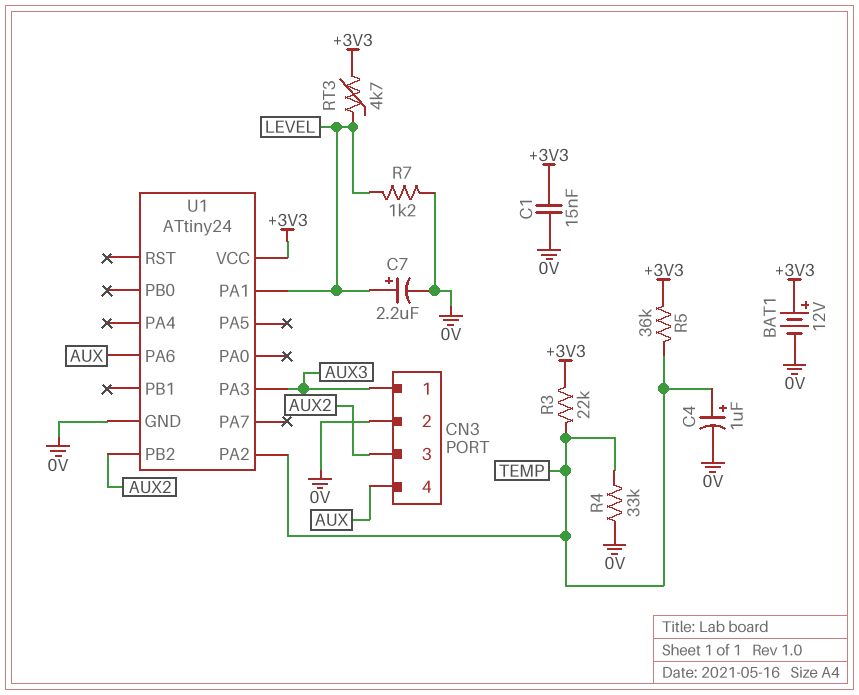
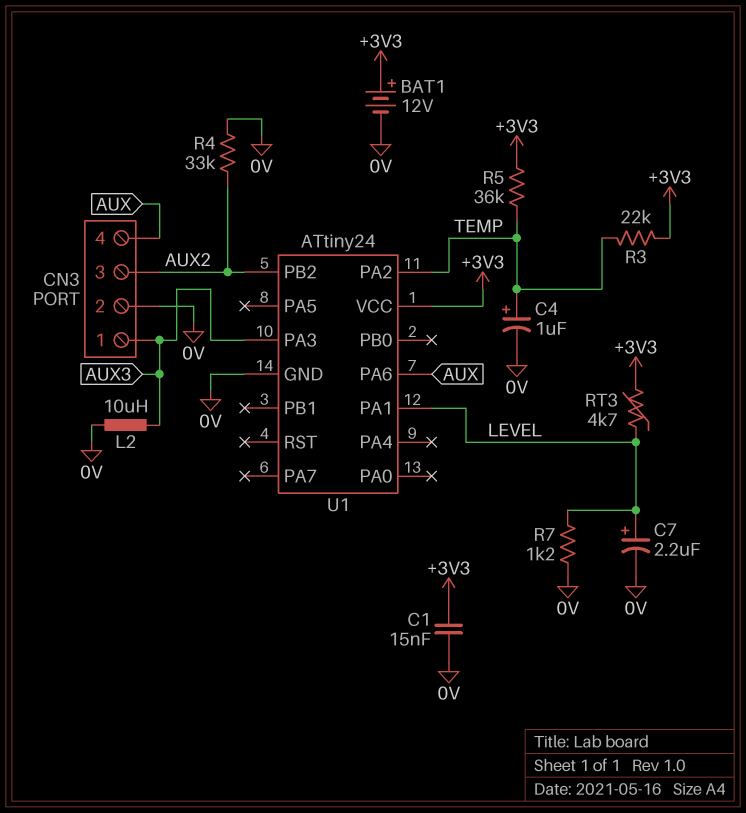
L2: none -> 10uH (0V, AUX3)
R4: 33k (0V, TEMP) -> 33k (0V, AUX2)

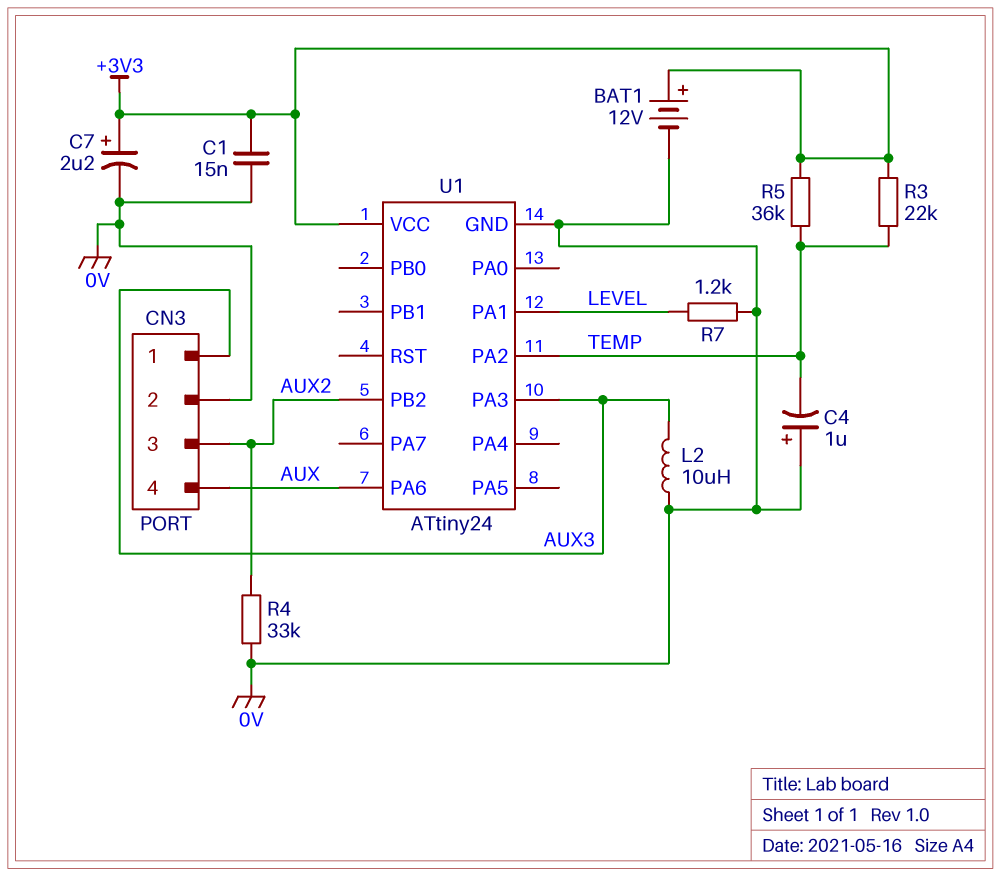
C4: 1uF (plus TEMP, minus 0V) -> 1uF (plus 0V, minus TEMP)
C7: 2.2uF (plus LEVEL, minus 0V) -> 2.2uF (plus +3V3, minus 0V)
RT3: 4.7k (+3V3, LEVEL) -> none

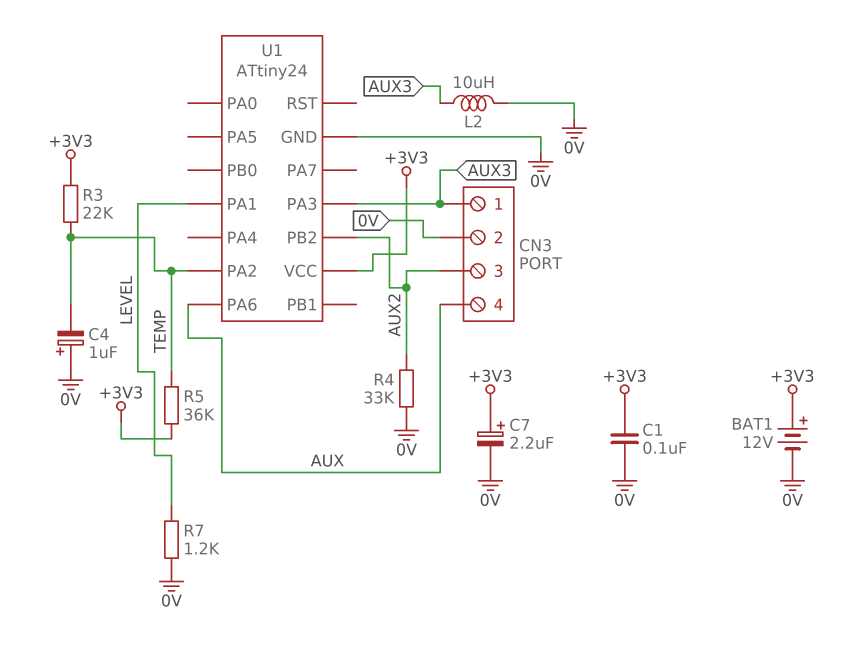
C1: 15nF (+3V3, 0V) -> 100nF (+3V3, 0V)

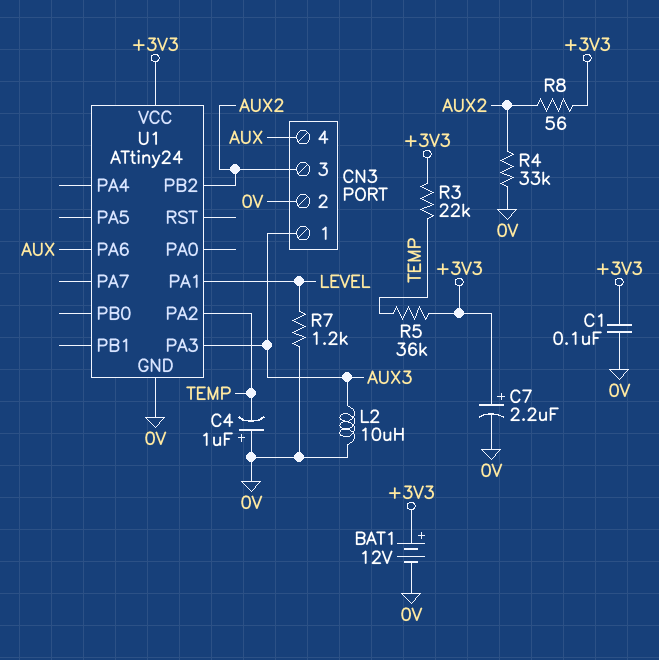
R8: none -> 56 (+3V3, AUX2)

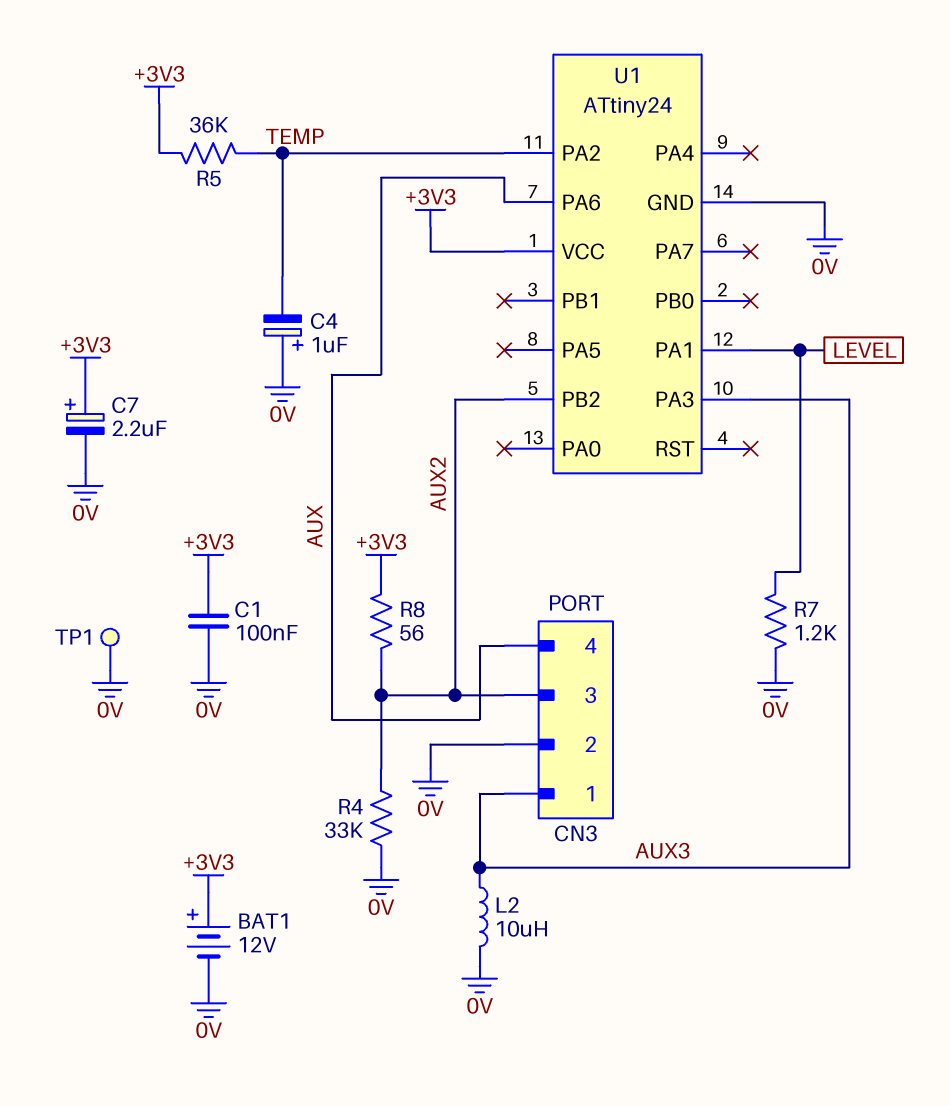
R3: 22k (+3V3, TEMP) -> none
TP1: none -> test point (0V)

